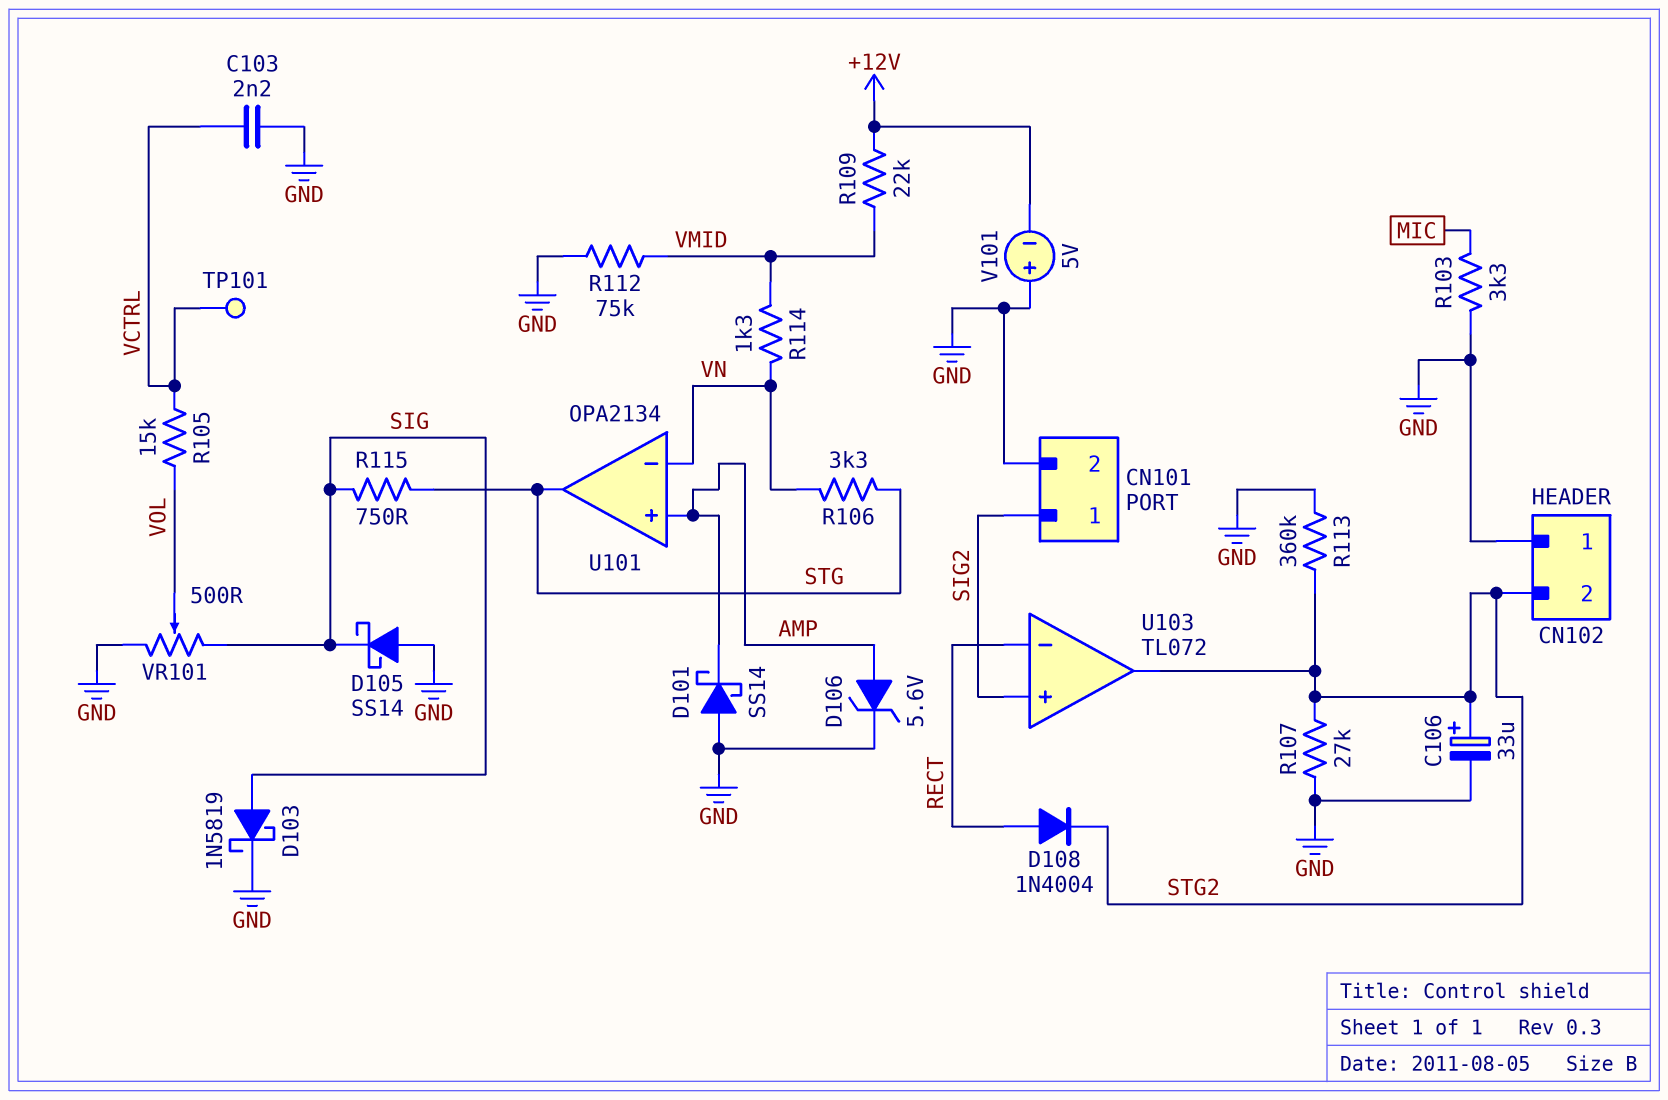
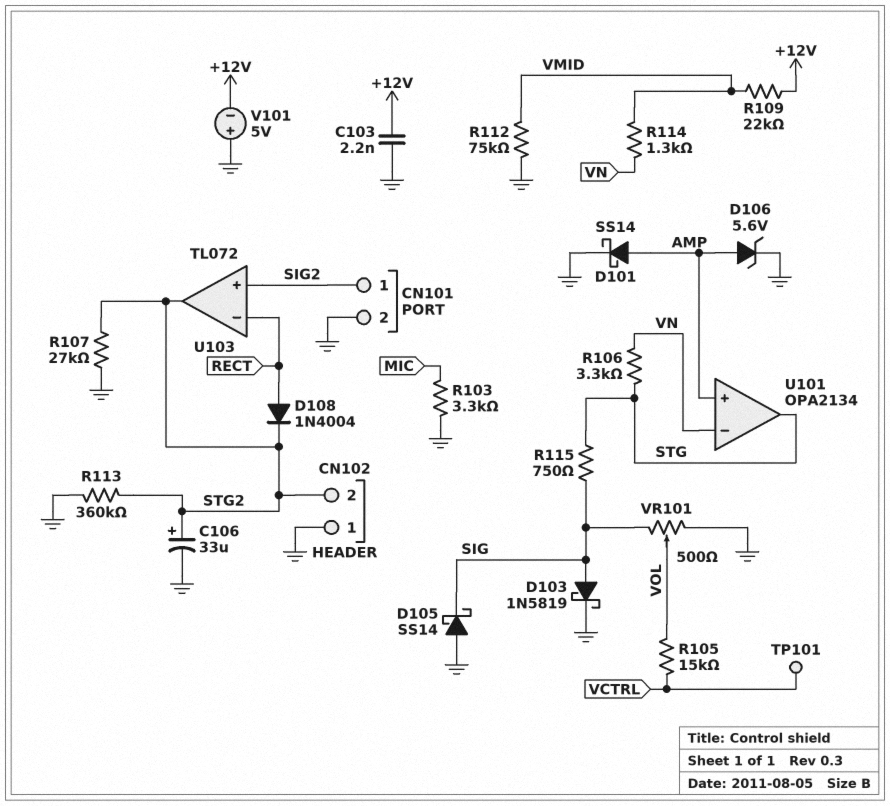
C103: 2.2nF (GND, VCTRL) -> 2.2nF (+12V, GND)
D101: schottky SS14 (A GND, K AMP) -> schottky SS14 (A AMP, K GND)

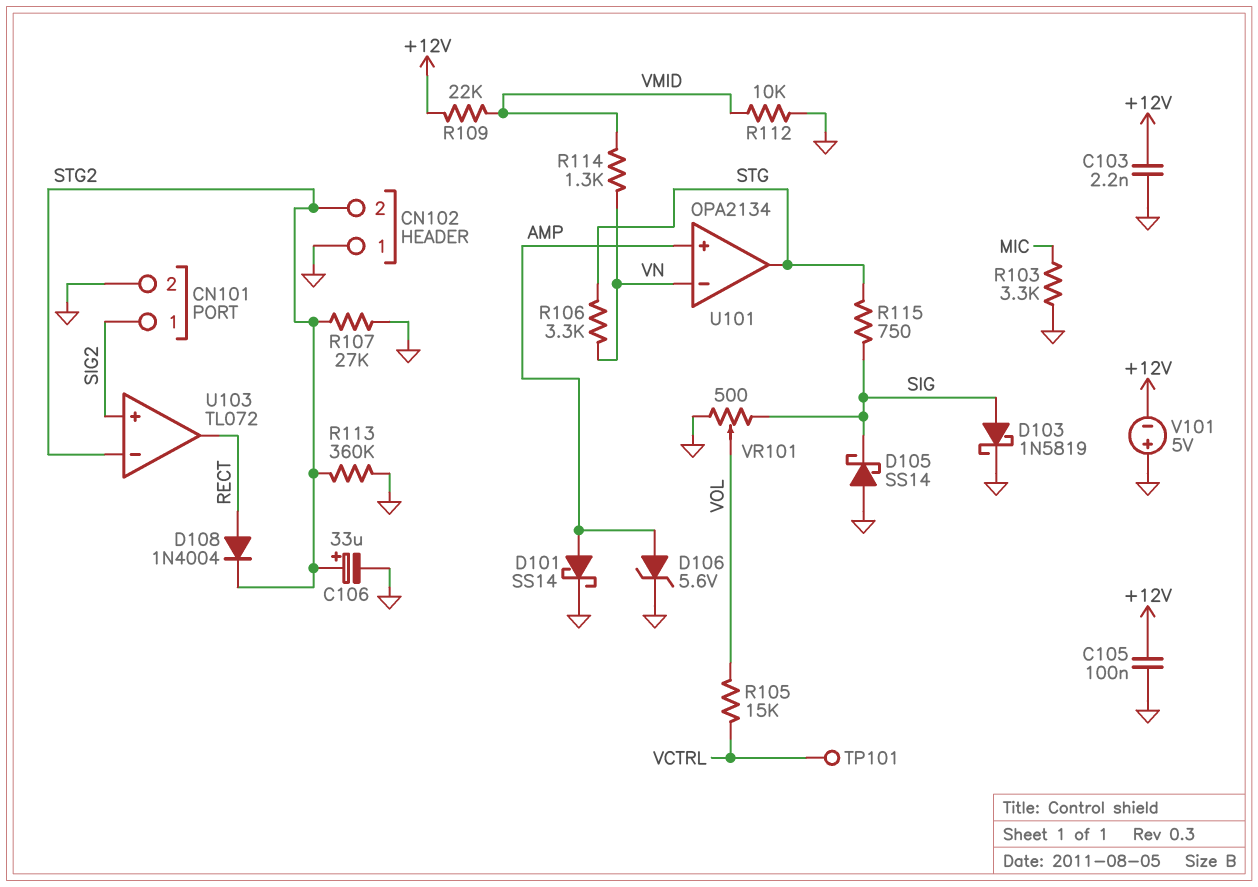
C105: none -> 100nF (+12V, GND)
R112: 75k (GND, VMID) -> 10k (GND, VMID)
U103 pin in-: RECT -> STG2
U103 pin out: STG2 -> RECT

